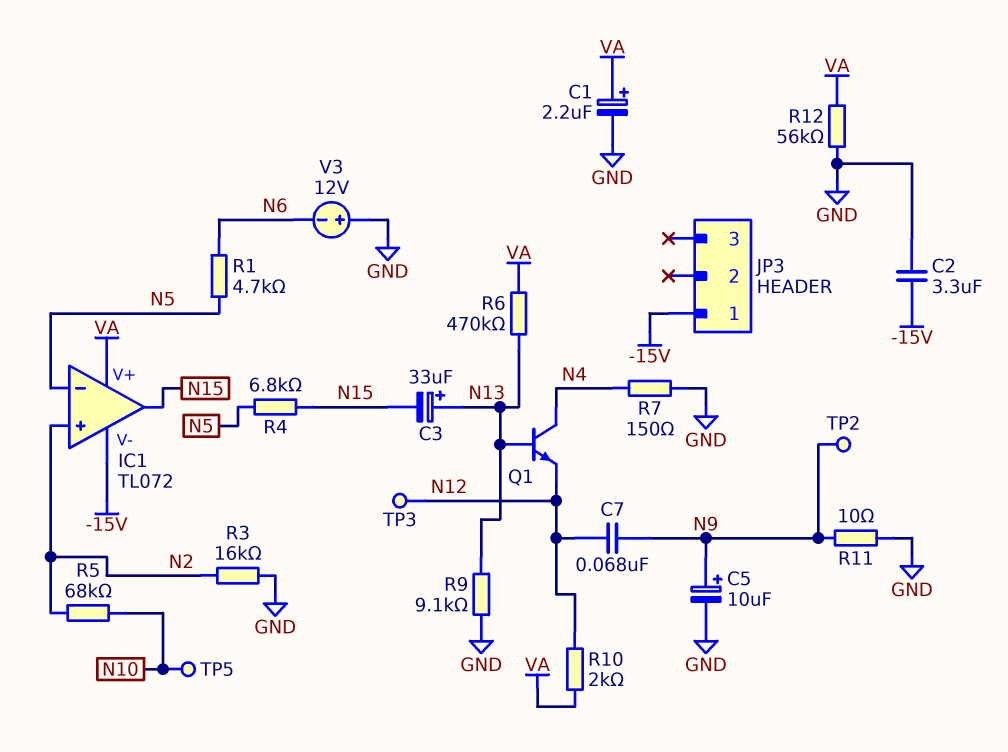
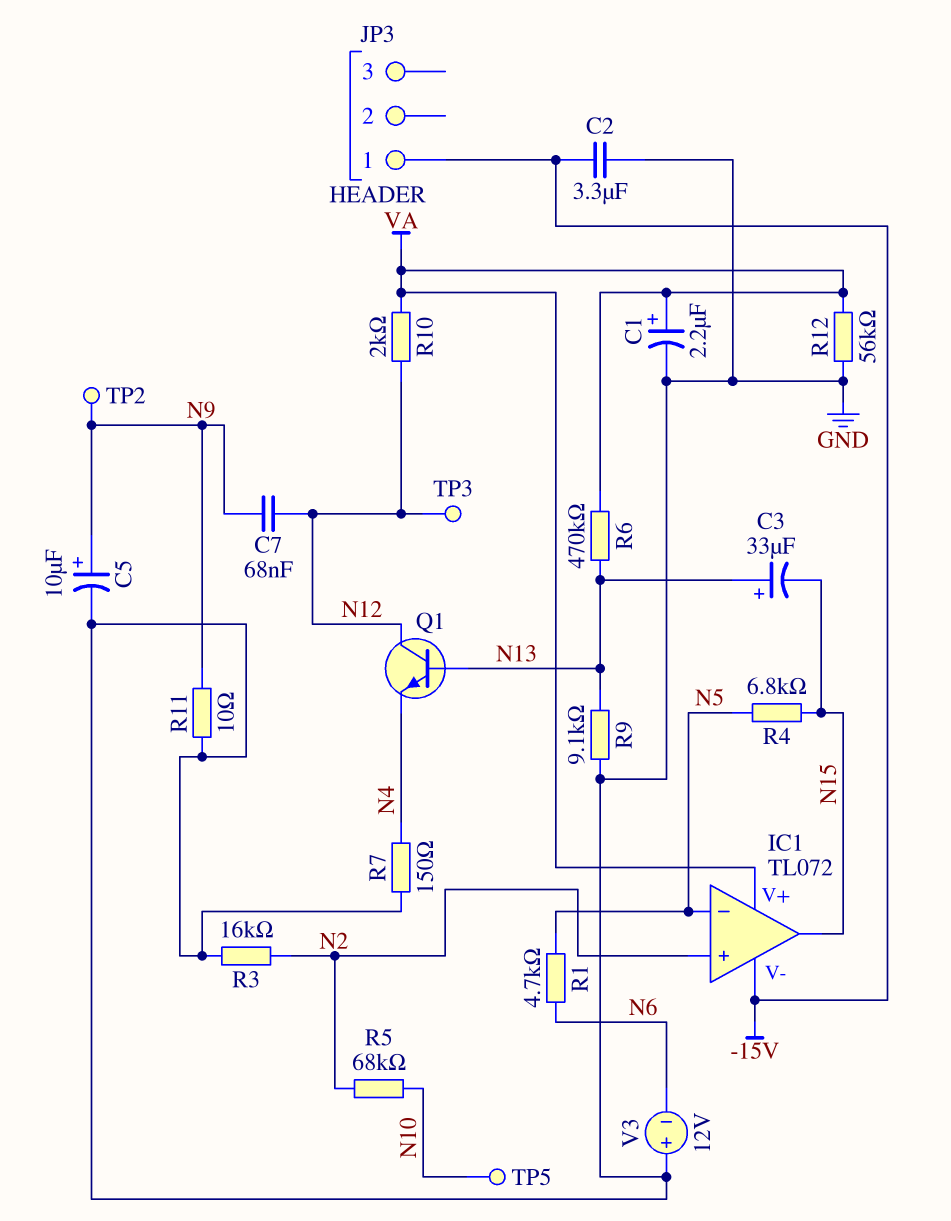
Q1: NPN (B N13, C N4, E N12) -> NPN (B N13, C N12, E N4)

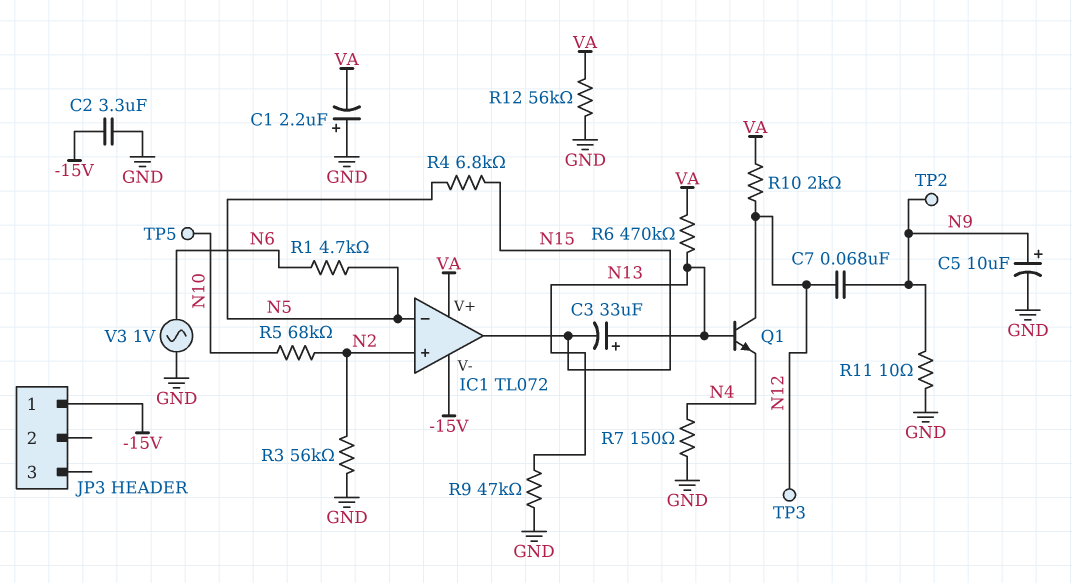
C1: 2.2uF (plus VA, minus GND) -> 2.2uF (plus GND, minus VA)
R3: 16k (GND, N2) -> 56k (GND, N2)
R9: 9.1k (GND, N13) -> 47k (GND, N13)
V3: 12V (plus GND, minus N6) -> AC 1V (GND, N6)

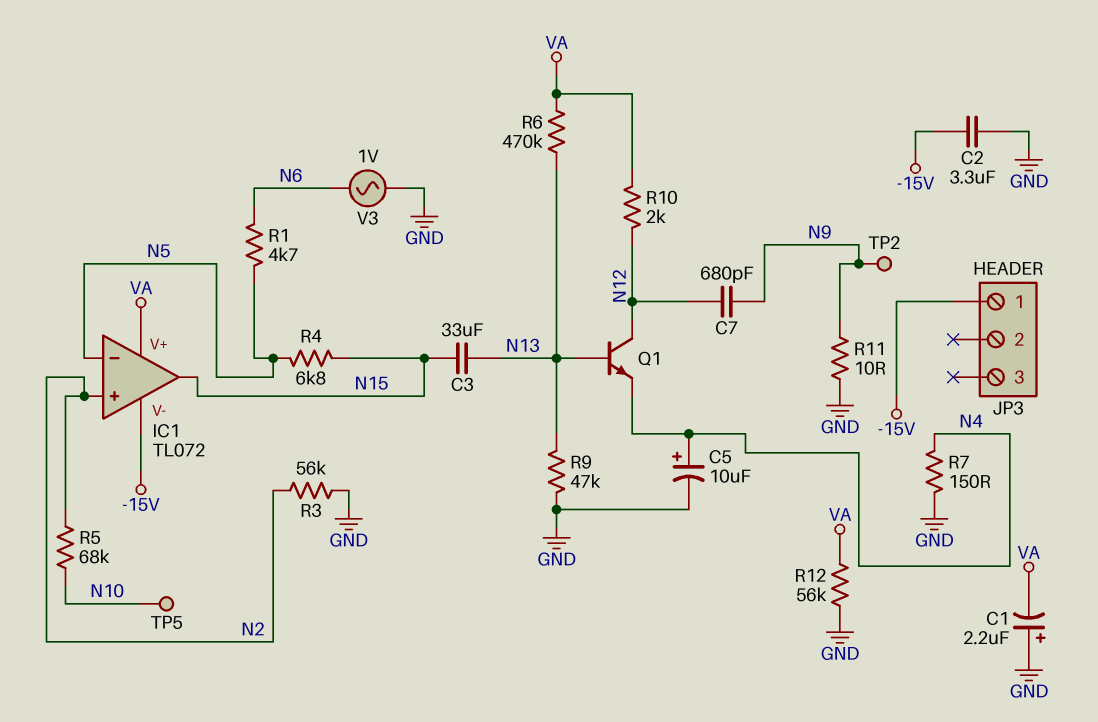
C3: 33uF (plus N13, minus N15) -> 33uF (N13, N15)
C5: 10uF (plus N9, minus GND) -> 10uF (plus N4, minus GND)
C7: 68nF (N9, N12) -> 680pF (N9, N12)
TP3: test point (N12) -> none

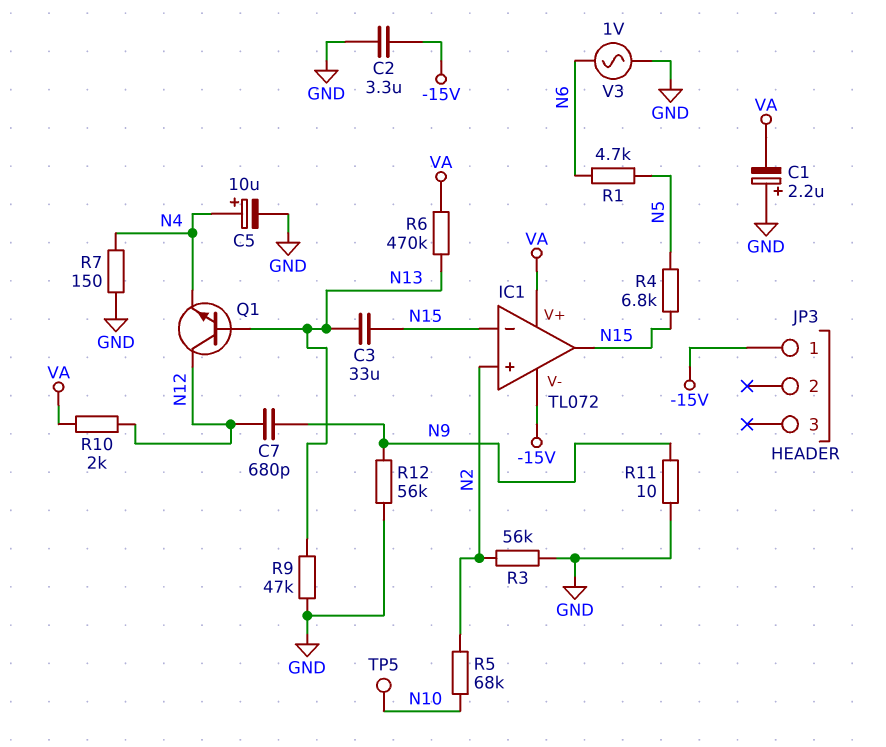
IC1 pin in-: N5 -> N15
R12: 56k (GND, VA) -> 56k (GND, N9)
TP2: test point (N9) -> none

